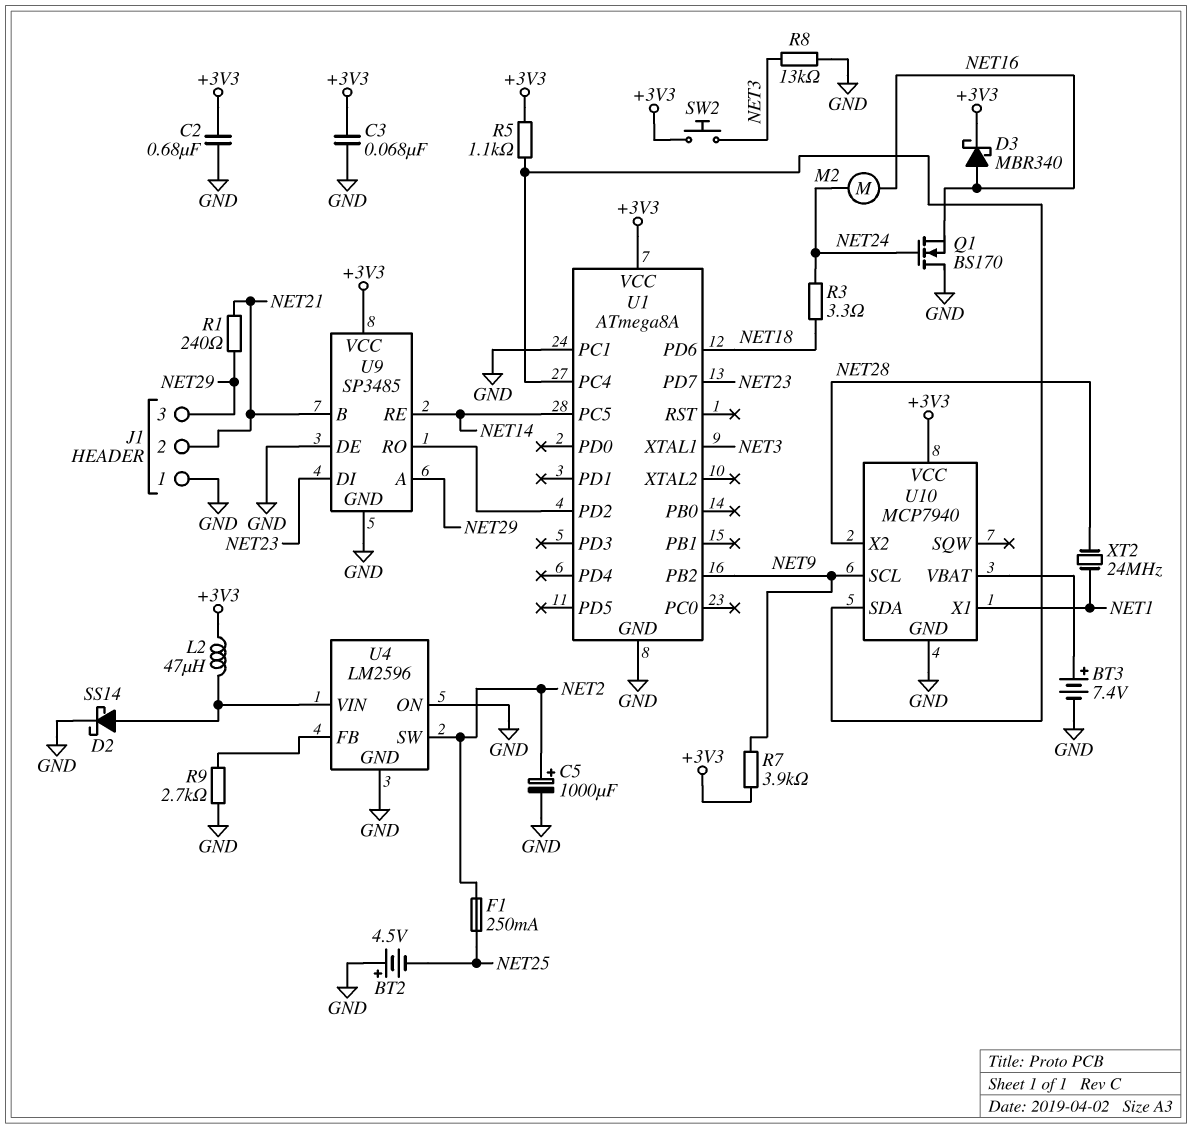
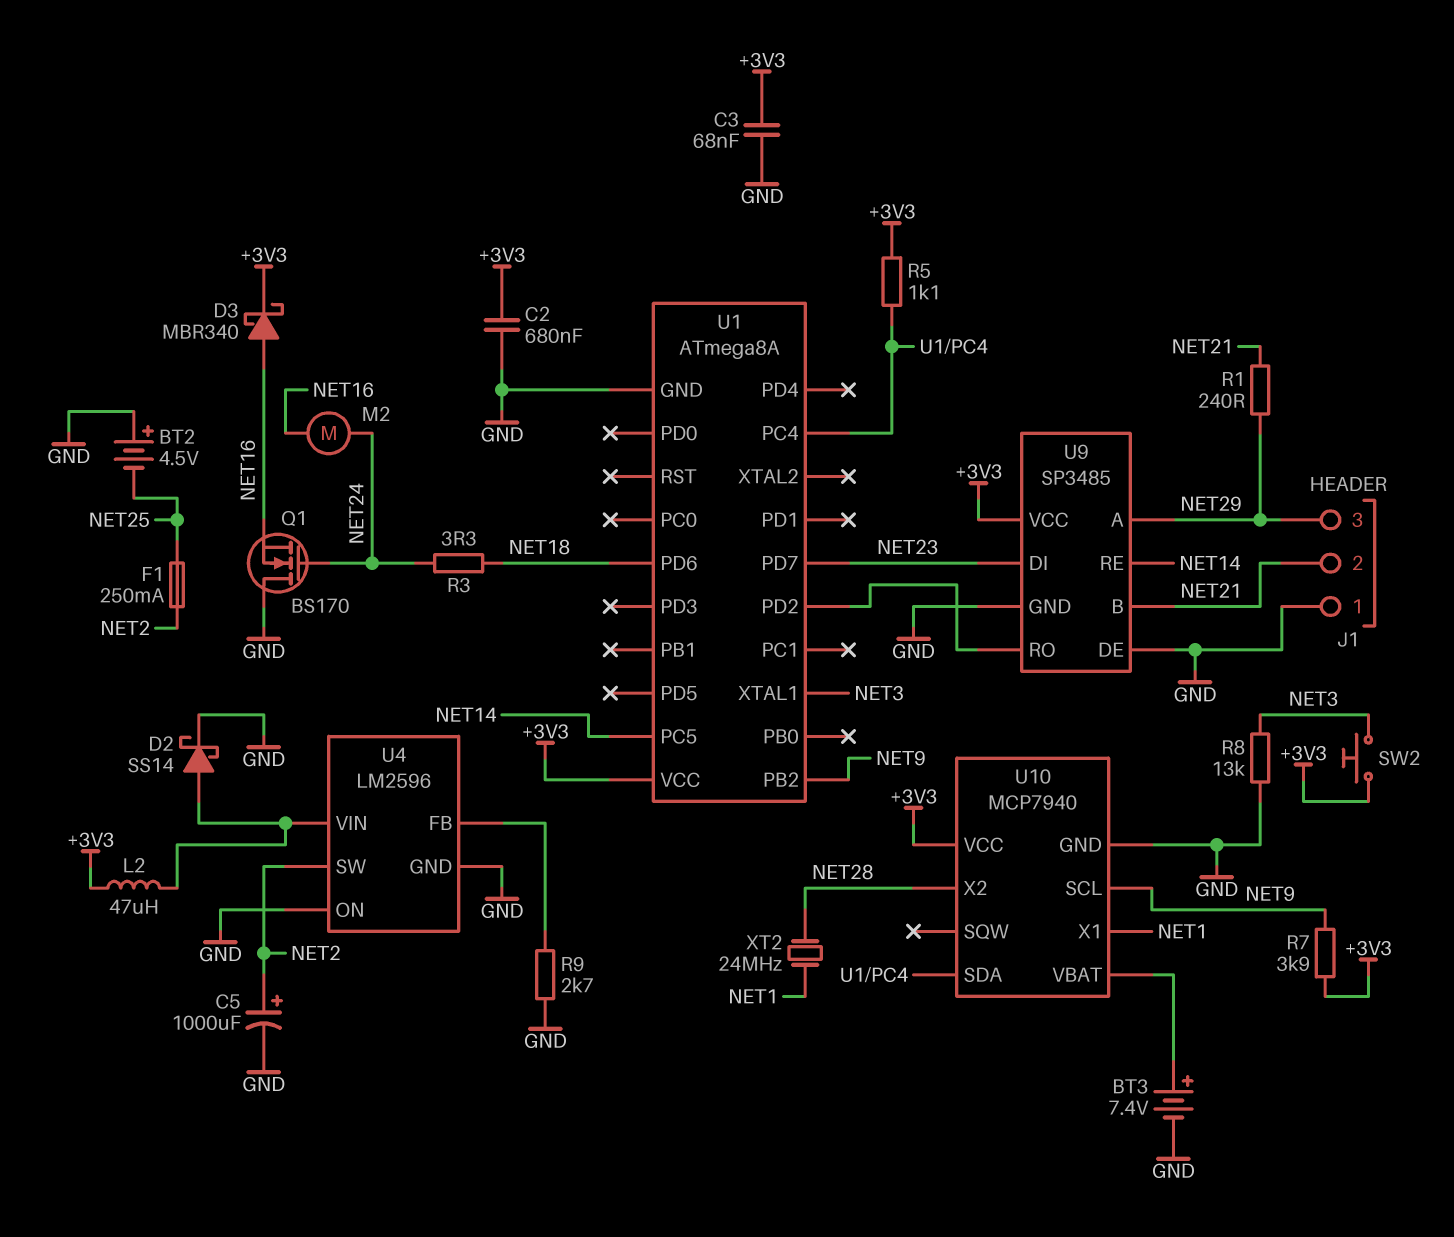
U1 pin PC1: GND -> none

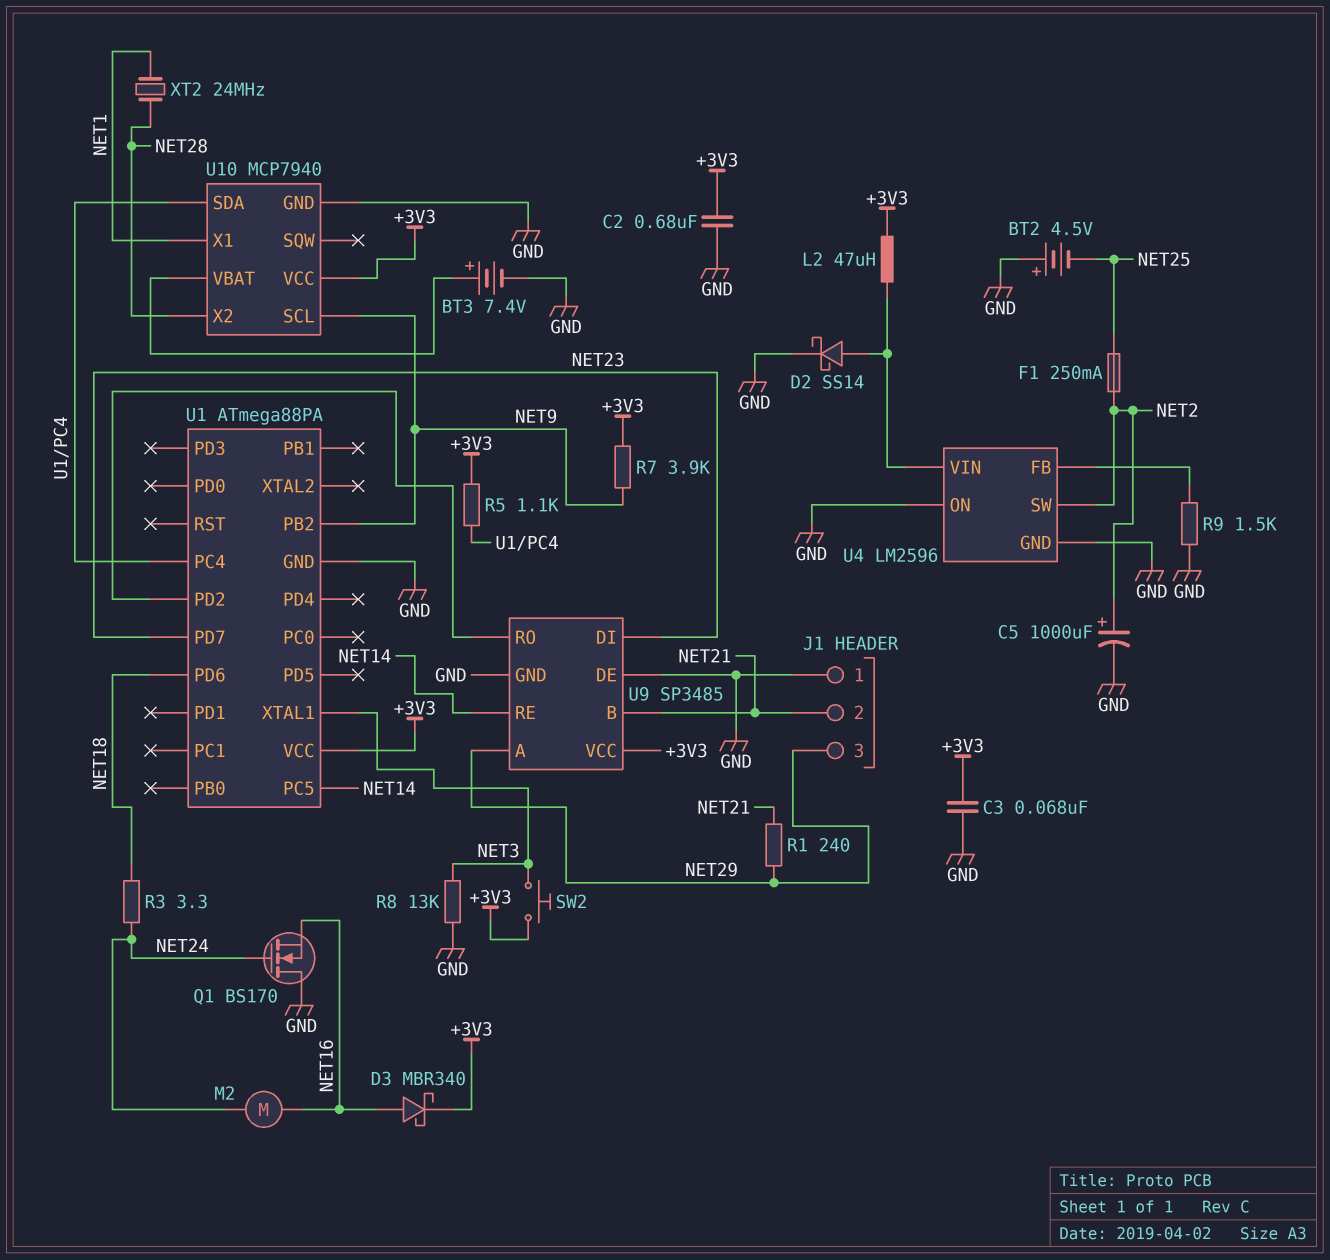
R9: 2.7k (GND, U4/FB) -> 1.5k (GND, U4/FB)
U1: ATmega8A -> ATmega88PA

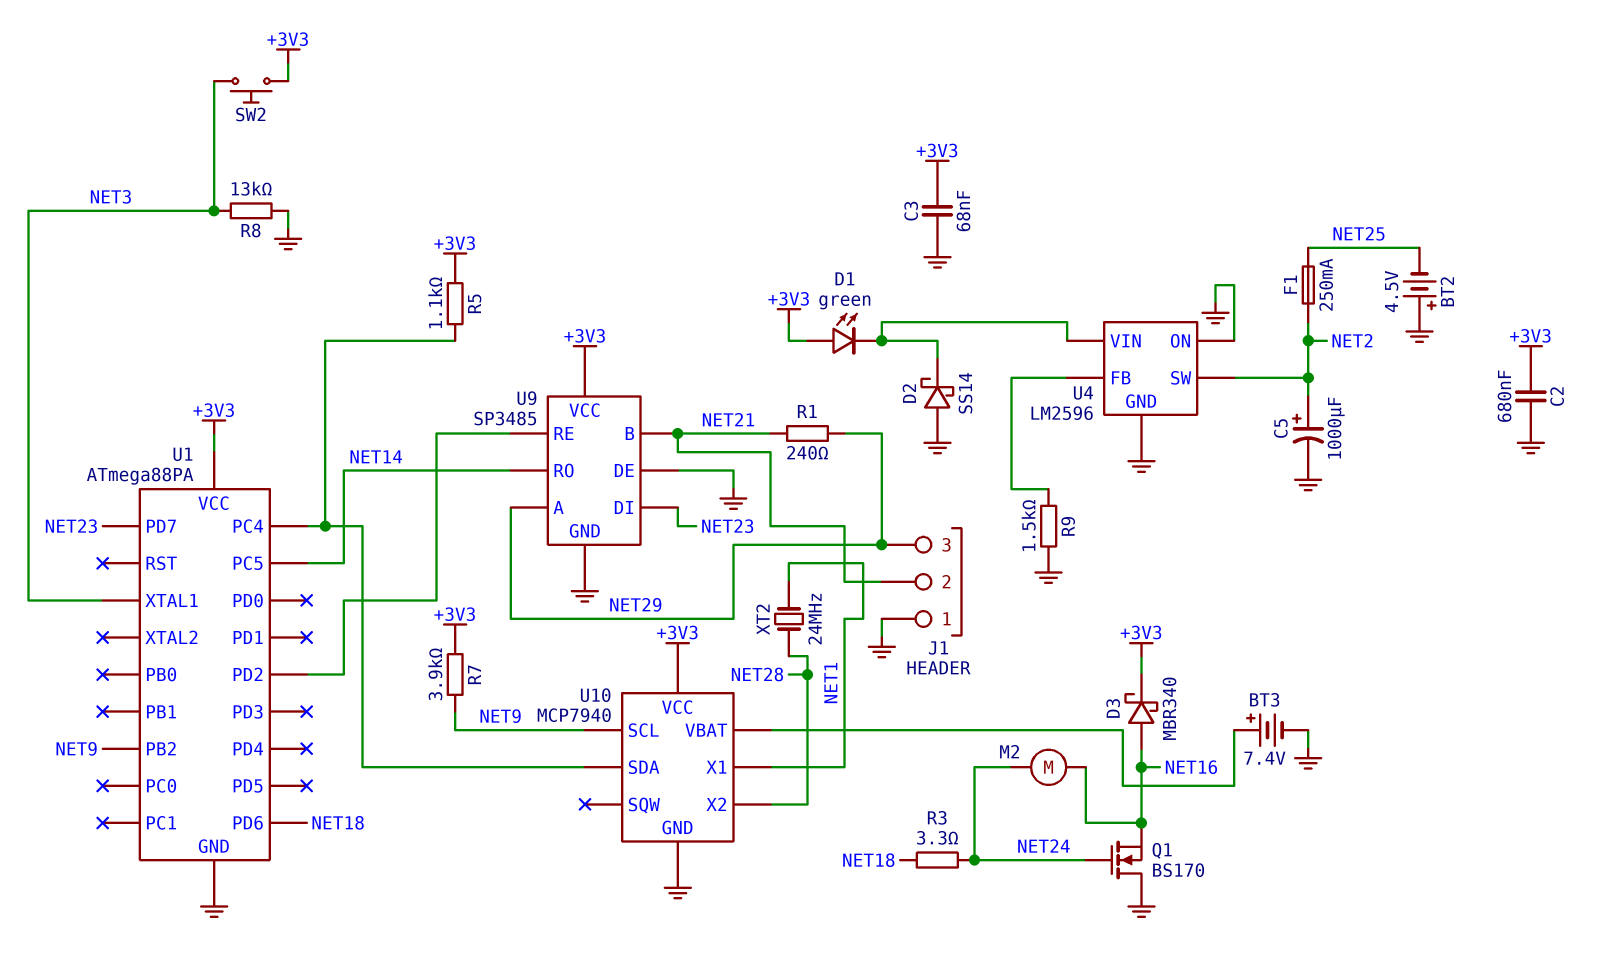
D1: none -> LED green (A +3V3, K U4/VIN)
D2: schottky SS14 (A U4/VIN, K GND) -> schottky SS14 (A GND, K U4/VIN)
L2: 47uH (+3V3, U4/VIN) -> none
U9 pin RE: NET14 -> U1/PD2
U9 pin RO: U1/PD2 -> NET14

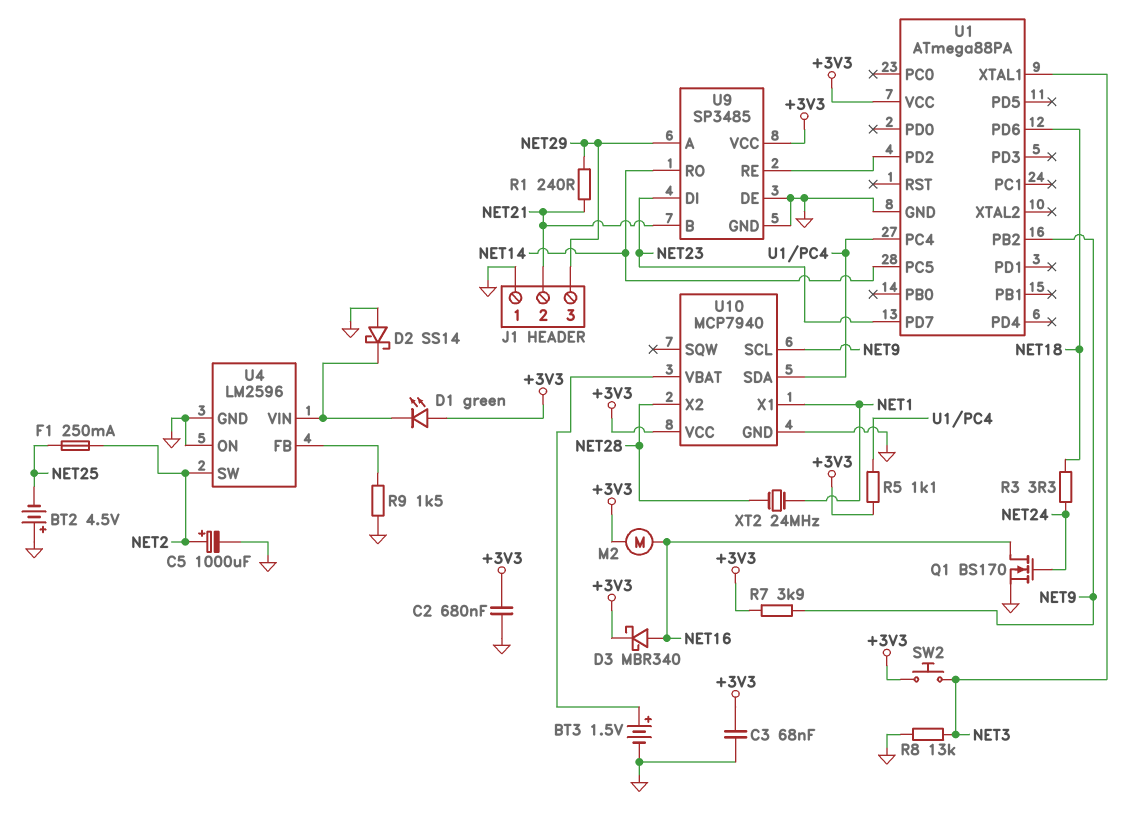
BT3: 7.4V (plus U10/VBAT, minus GND) -> 1.5V (plus U10/VBAT, minus GND)
M2: motor (NET16, NET24) -> motor (+3V3, NET16)
Q1: NMOS BS170 (G NET24, D GND, S NET16) -> NMOS BS170 (G NET24, D NET16, S GND)

